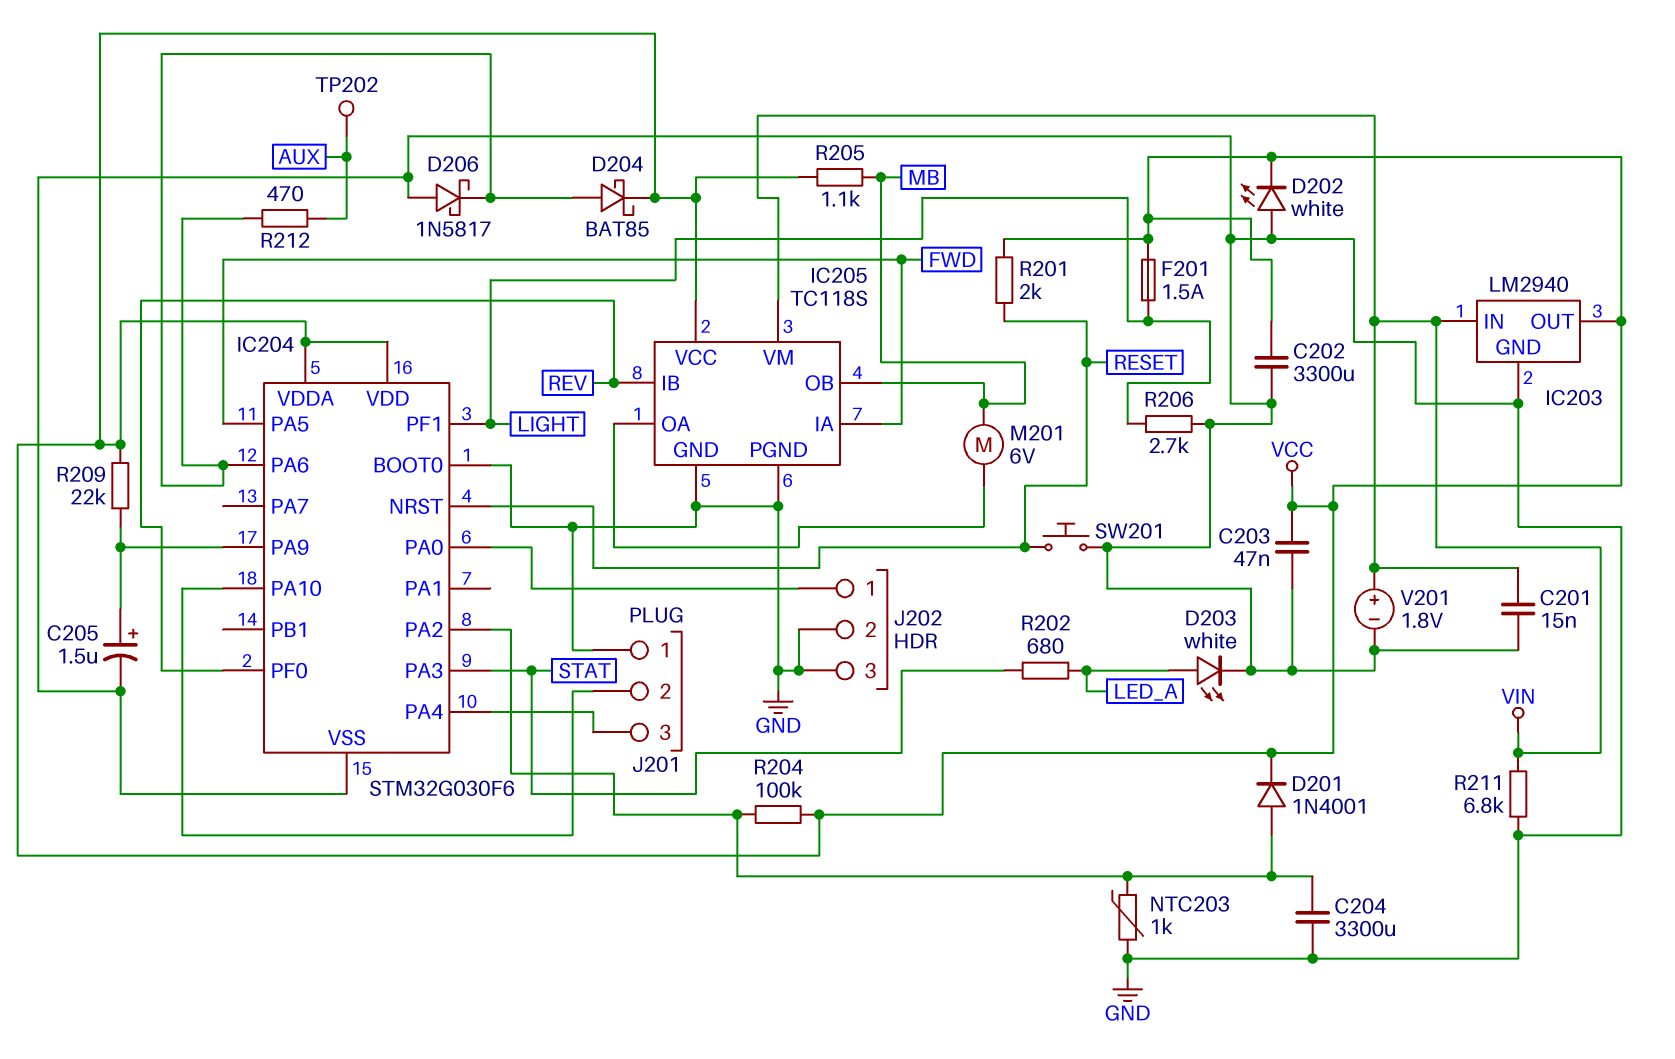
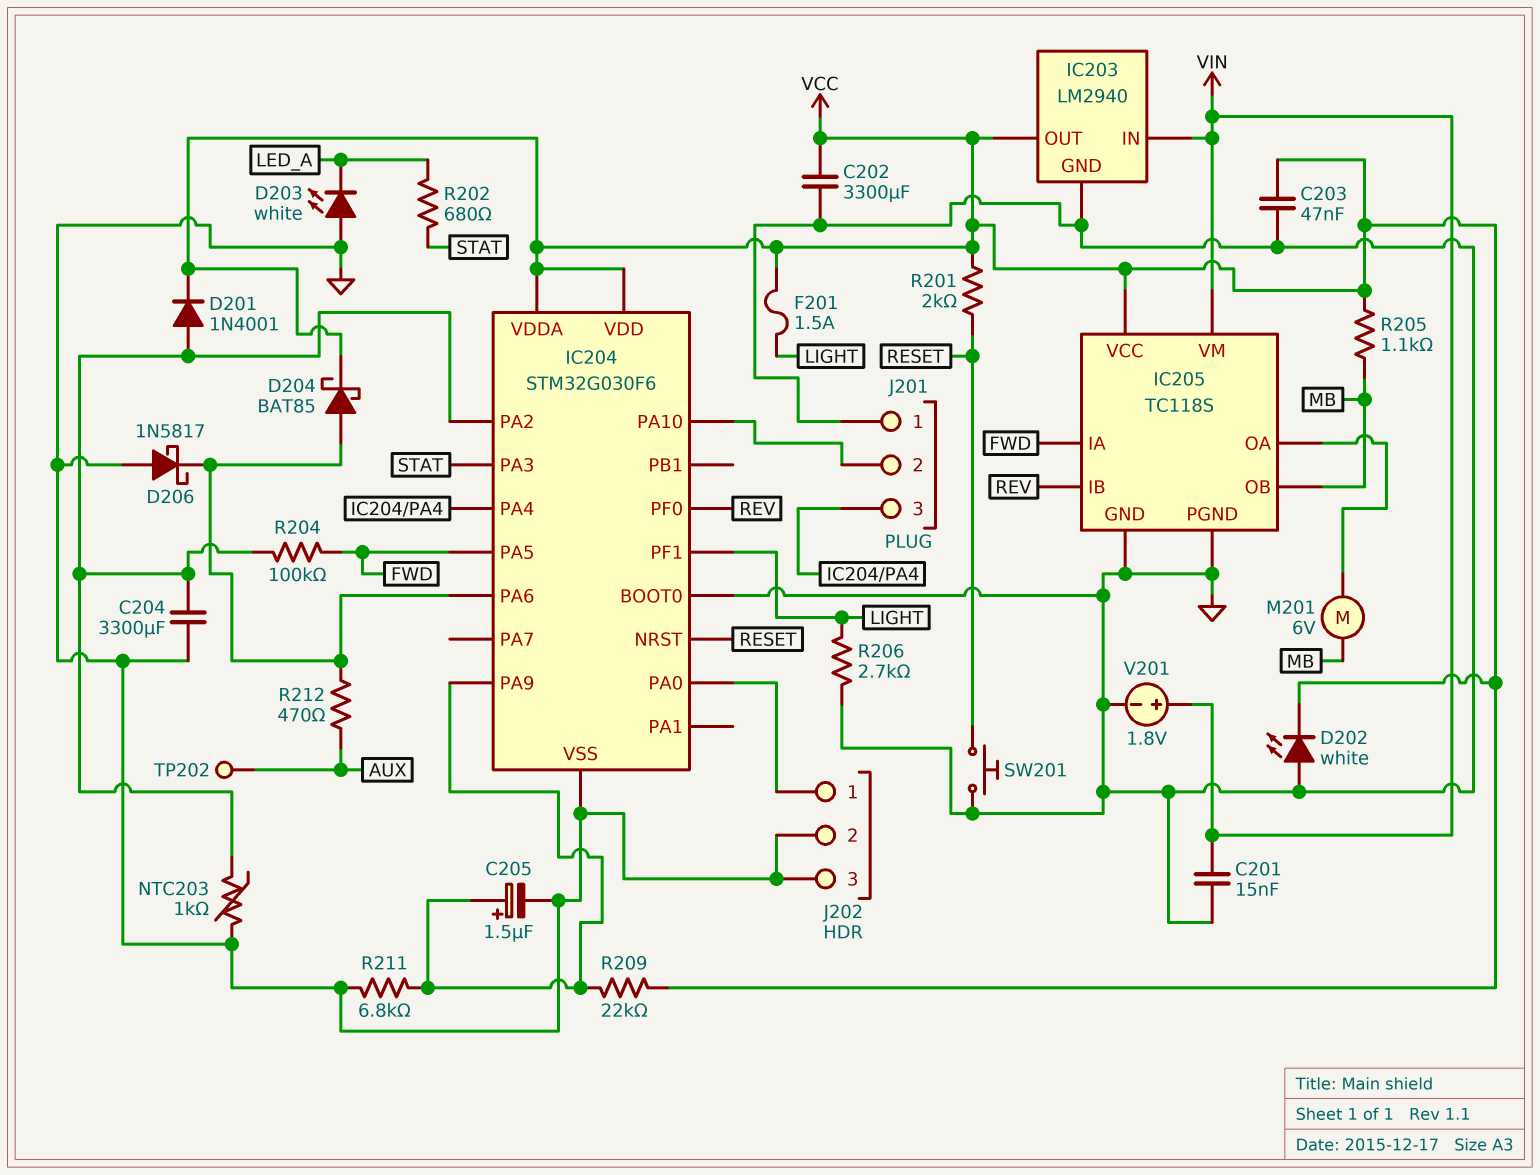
D203: LED white (A LED_A, K GND) -> LED white (A GND, K LED_A)
R204: 100k (IC204/PA2, VCC) -> 100k (FWD, IC204/PA2)
R211: 6.8k (GND, VIN) -> 6.8k (GND, IC204/PA9)

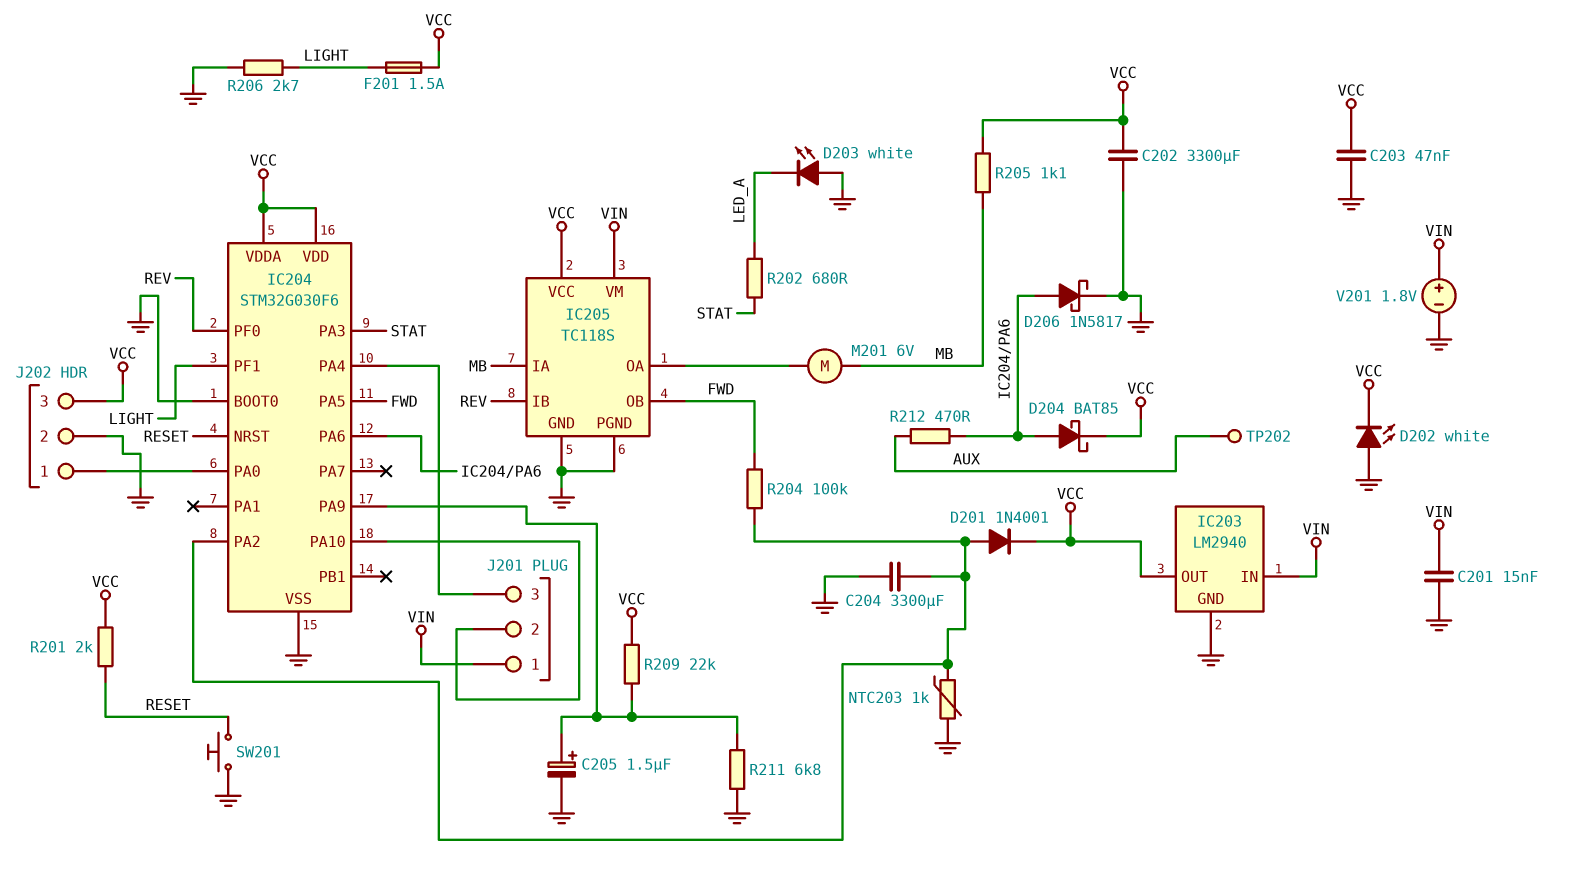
D206: schottky 1N5817 (A GND, K IC204/PA6) -> schottky 1N5817 (A IC204/PA6, K GND)
IC205 pin IA: FWD -> MB
IC205 pin OB: MB -> FWD
J201 pin 1: GND -> VIN
J202 pin 3: GND -> VCC

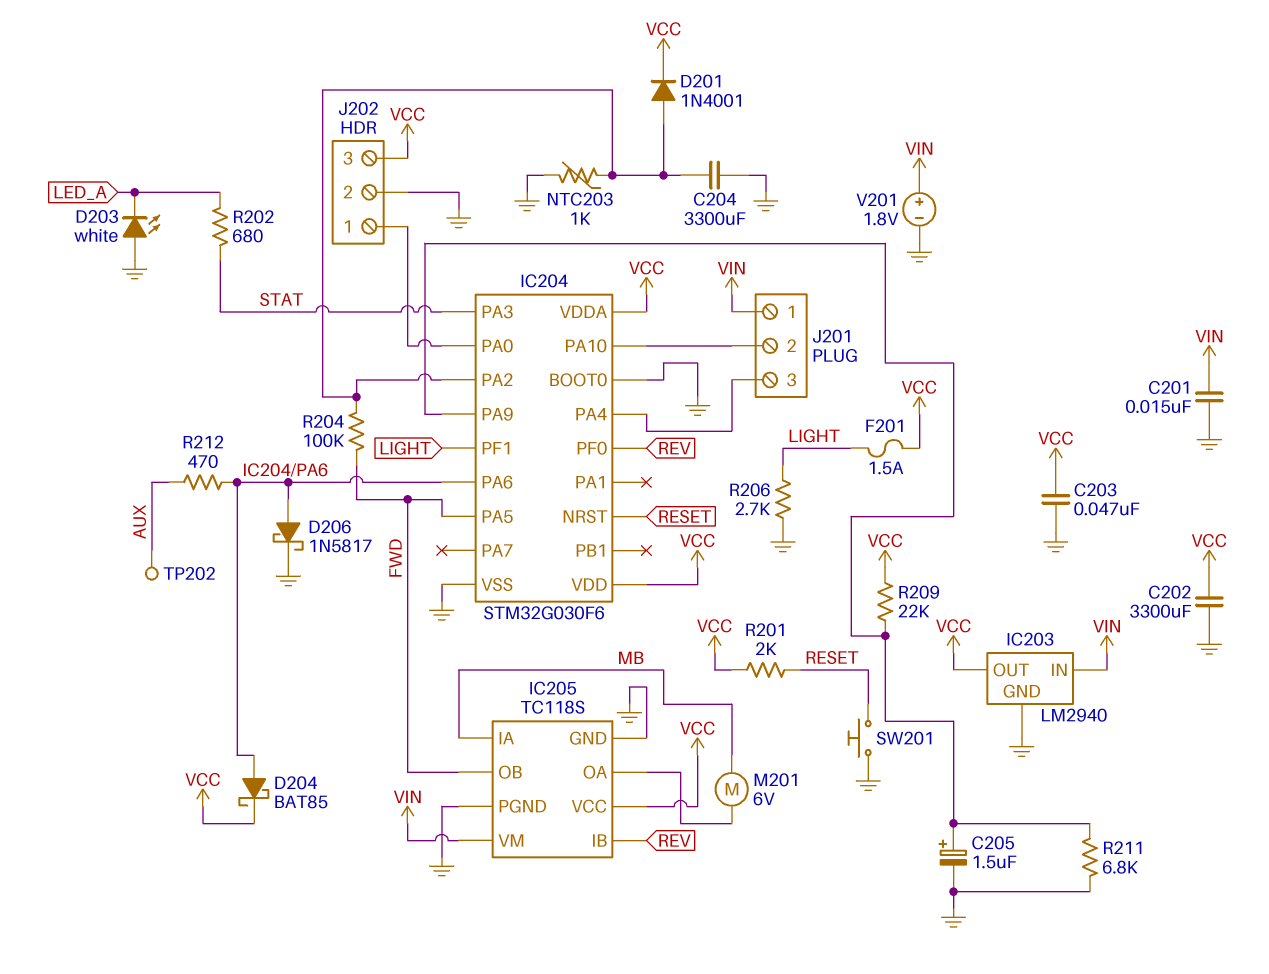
D202: LED white (A GND, K VCC) -> none
R205: 1.1k (MB, VCC) -> none

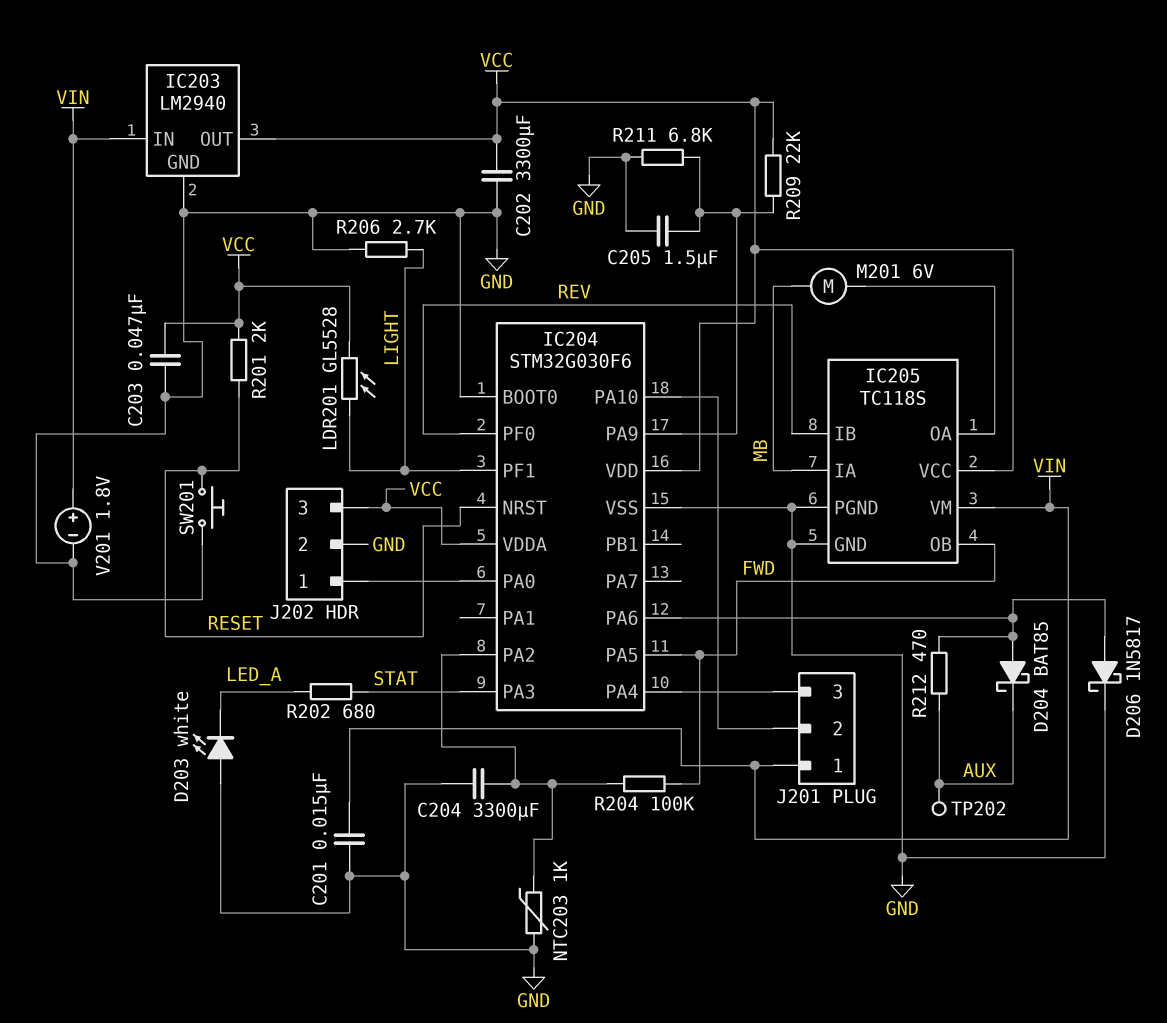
C205: 1.5uF (plus IC204/PA9, minus GND) -> 1.5uF (GND, IC204/PA9)
D201: diode 1N4001 (A IC204/PA2, K VCC) -> none
D204: schottky BAT85 (A IC204/PA6, K VCC) -> schottky BAT85 (A IC204/PA6, K AUX)
F201: 1.5A (LIGHT, VCC) -> none
LDR201: none -> GL5528 (LIGHT, VCC)

